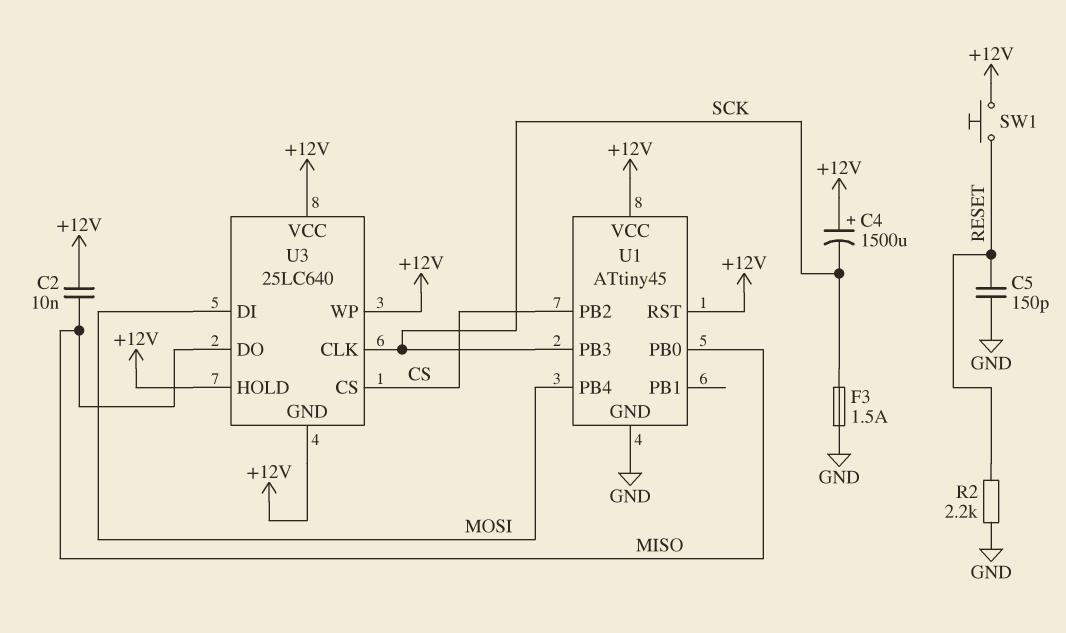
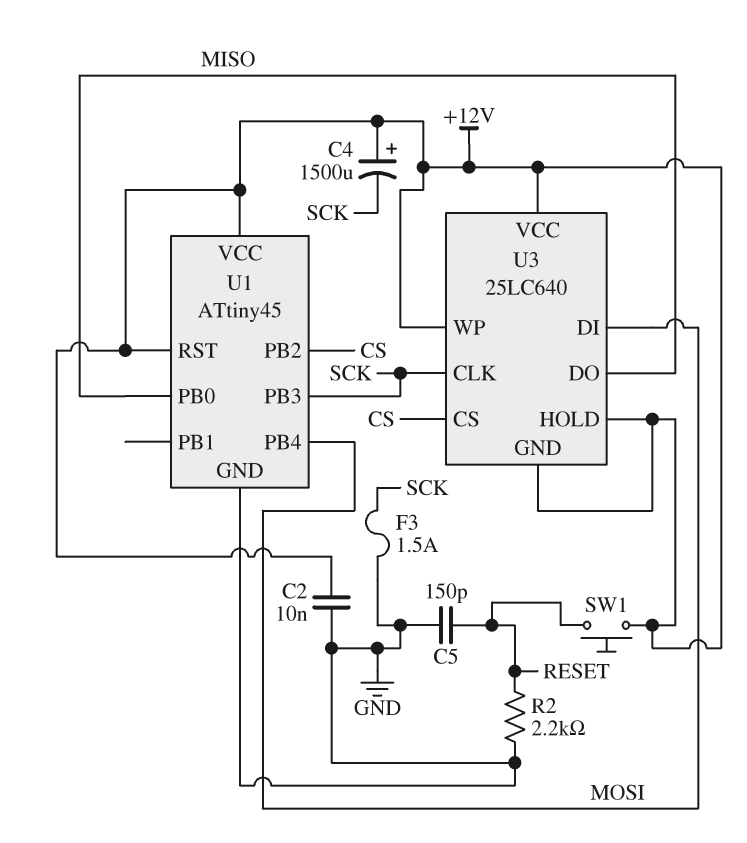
C2: 10nF (+12V, MISO) -> 10nF (+12V, GND)

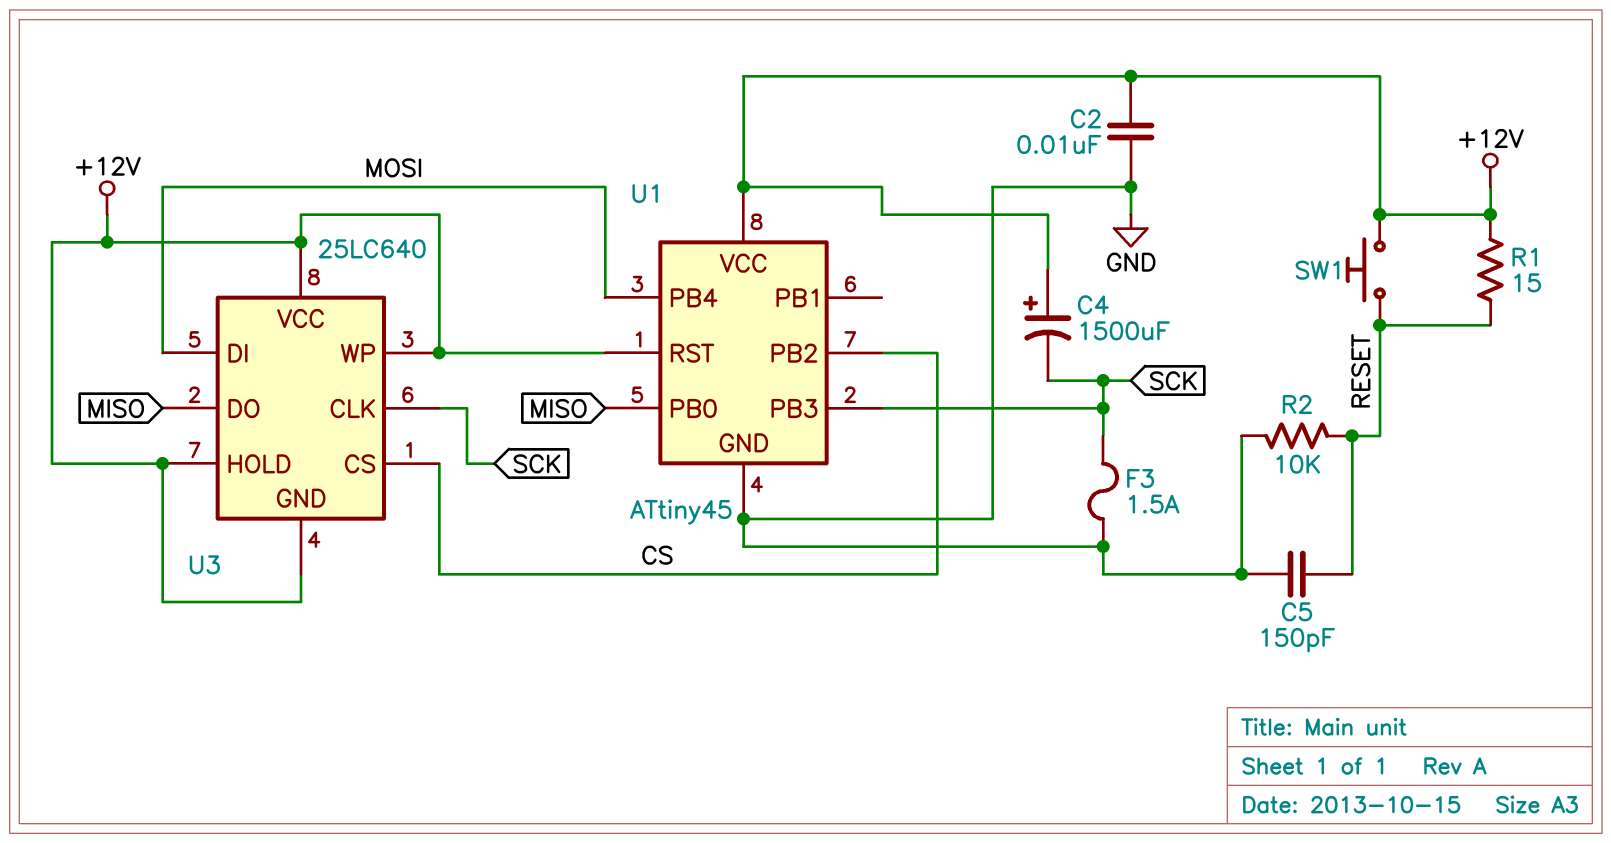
R1: none -> 15 (+12V, RESET)
R2: 2.2k (GND, RESET) -> 10k (GND, RESET)

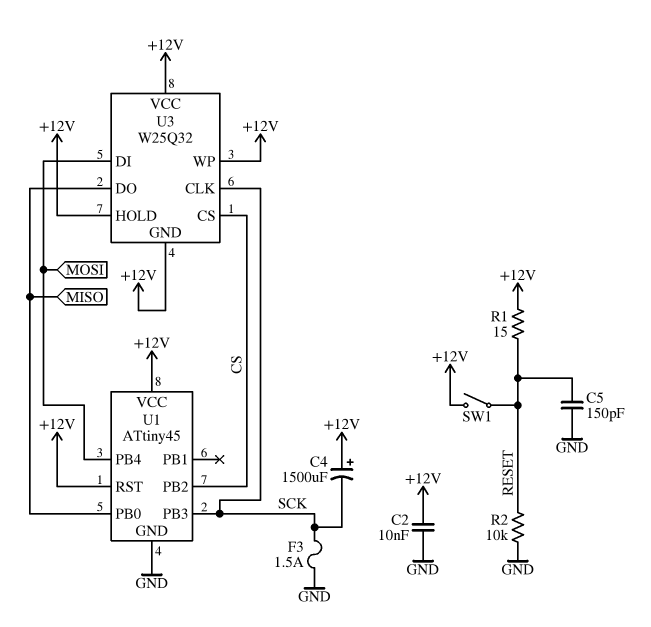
SW1: button (+12V, RESET) -> switch (+12V, RESET)
U3: 25LC640 -> W25Q32

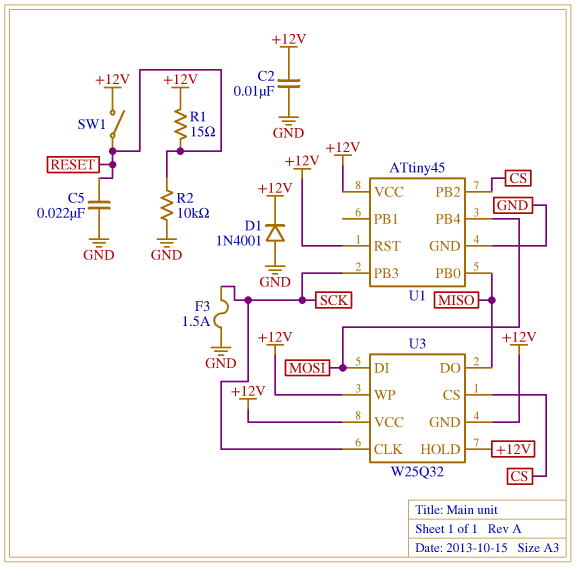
C4: 1500uF (plus +12V, minus SCK) -> none
C5: 150pF (GND, RESET) -> 22nF (GND, RESET)
D1: none -> diode 1N4001 (A GND, K +12V)

